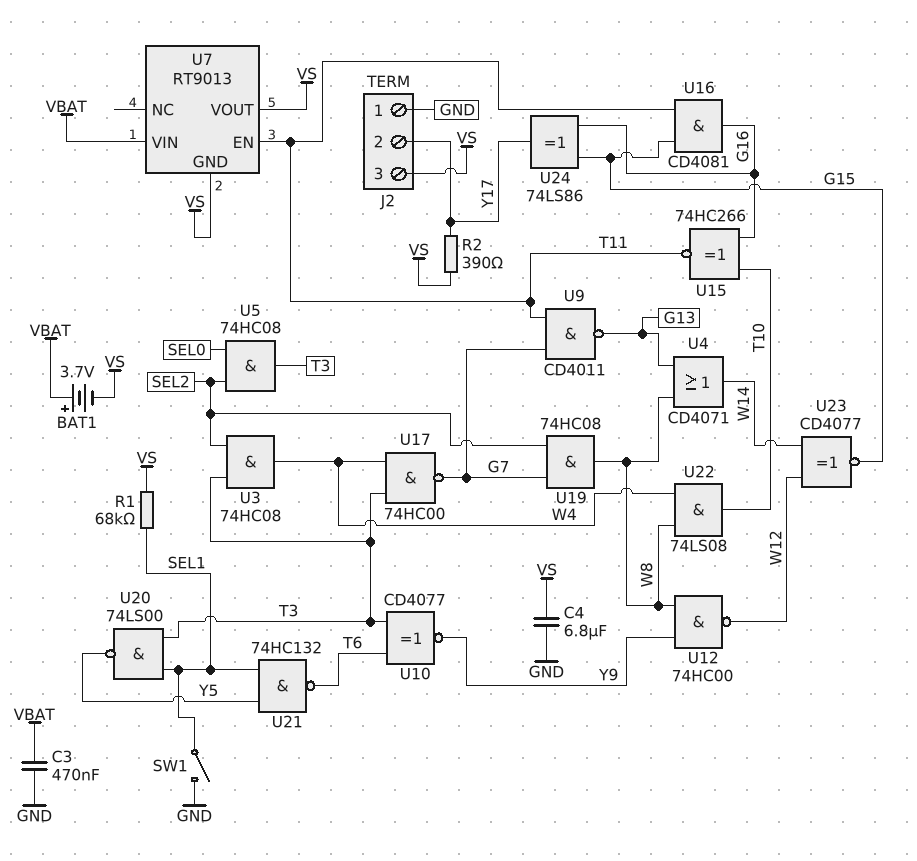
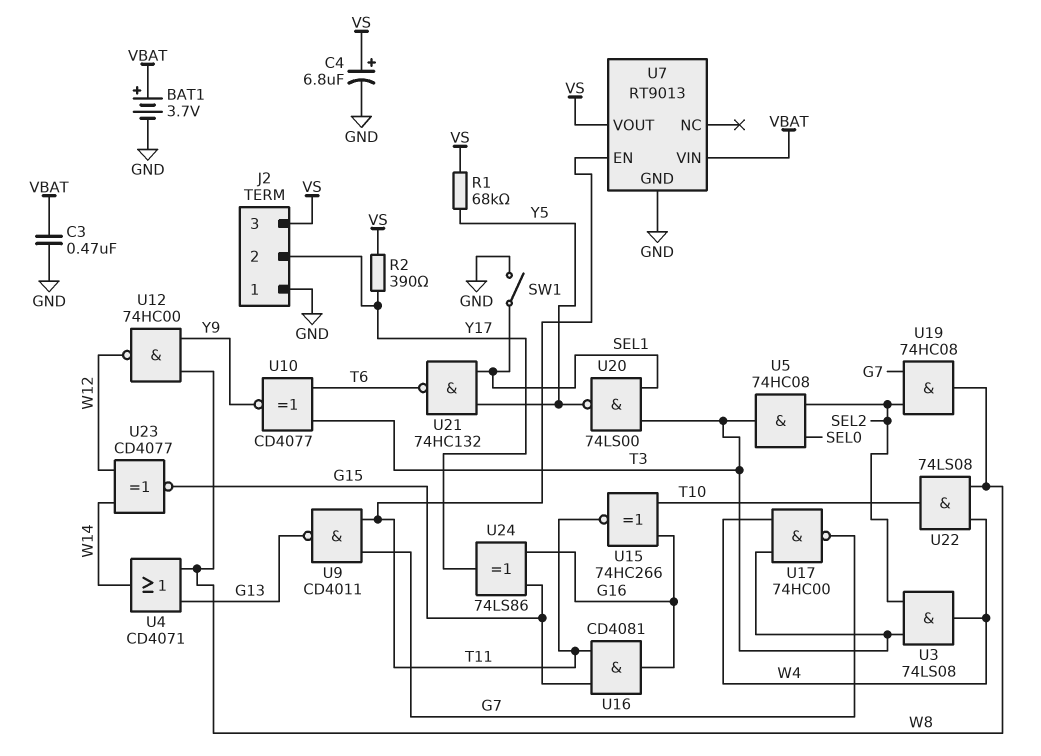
BAT1: 3.7V (plus VBAT, minus VS) -> 3.7V (plus VBAT, minus GND)
C4: 6.8uF (GND, VS) -> 6.8uF (plus VS, minus GND)
R1: 68k (SEL1, VS) -> 68k (VS, Y5)
U3: AND 74HC08 (in SEL2, in T3, out W4) -> AND 74LS08 (in SEL2, in T3, out W4)
U7 pin GND: VS -> GND

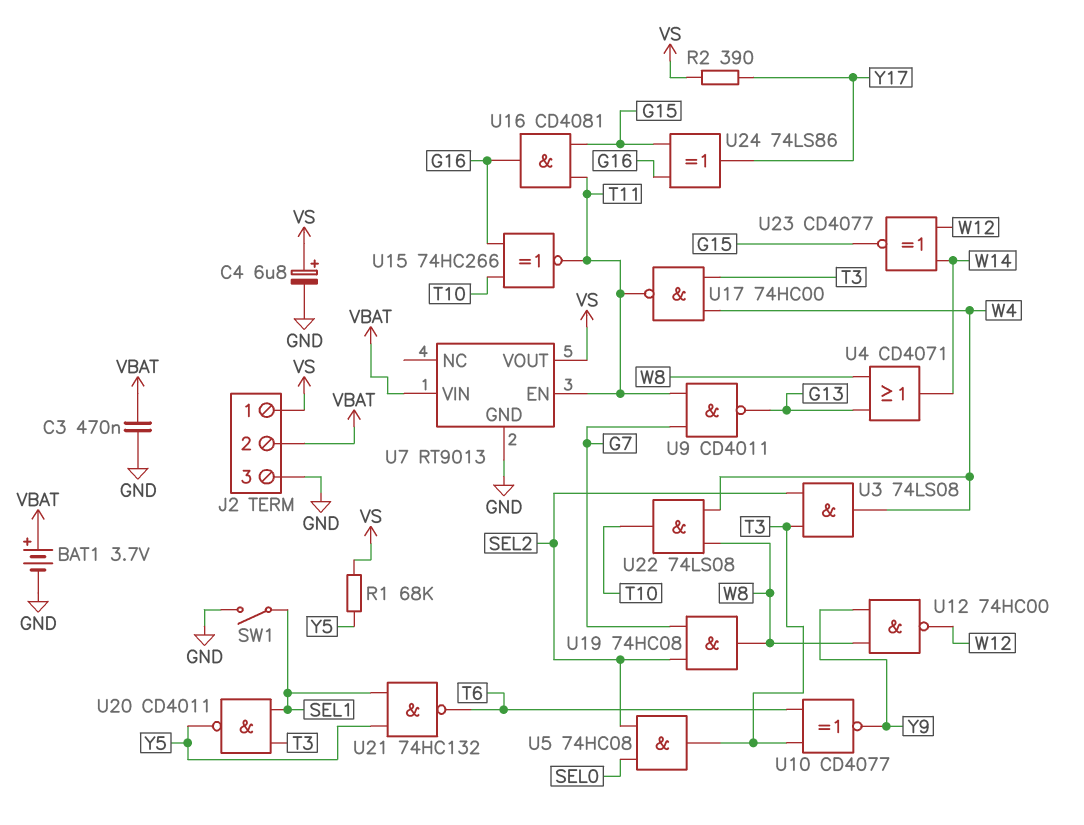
J2 pin 1: GND -> VS
J2 pin 2: Y17 -> VBAT
J2 pin 3: VS -> GND
U17: NAND 74HC00 (in T3, in W4, out G7) -> NAND 74HC00 (in T3, in W4, out T11)
U20: NAND 74LS00 (in SEL1, in T3, out Y5) -> NAND CD4011 (in SEL1, in T3, out Y5)

